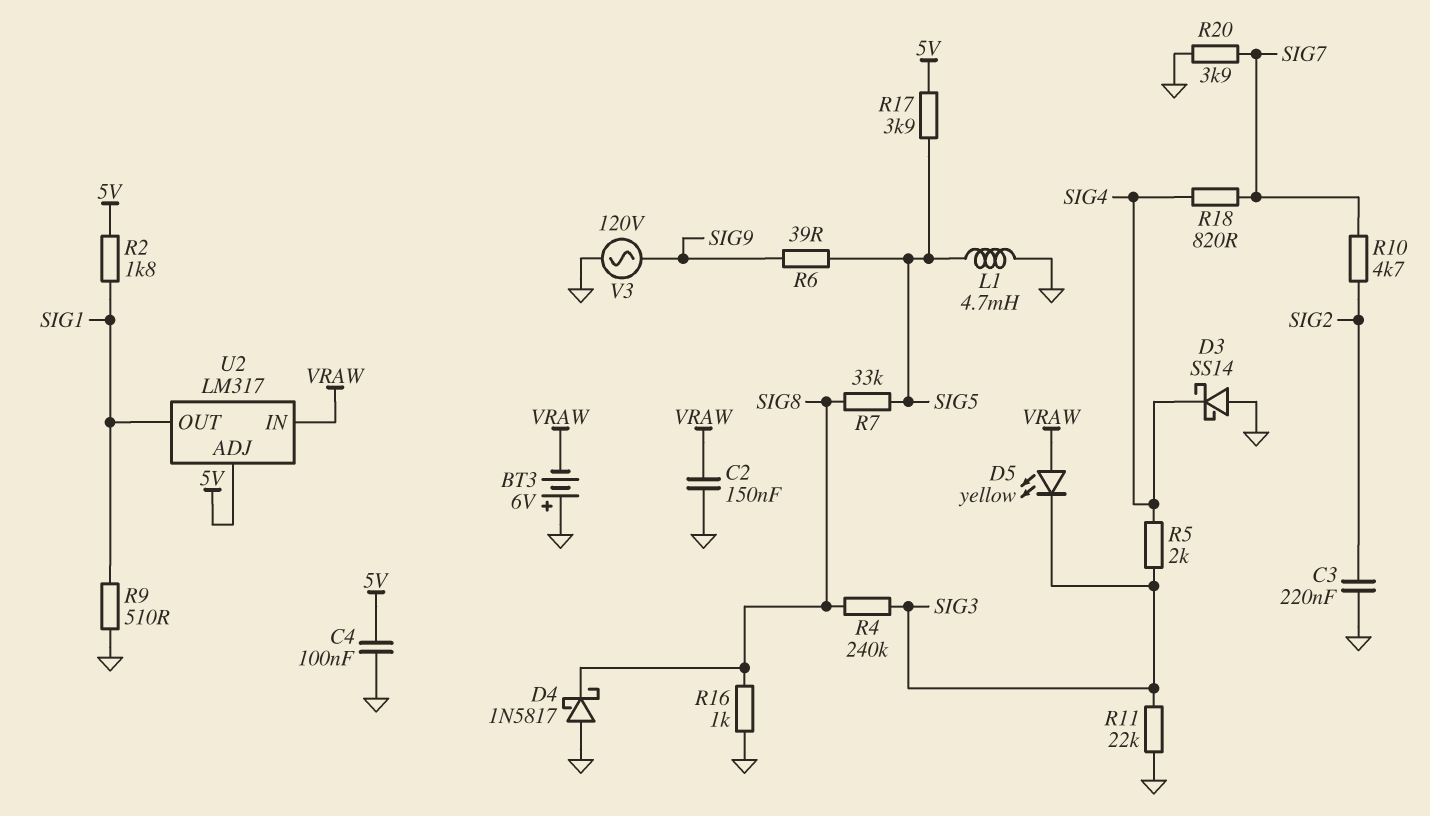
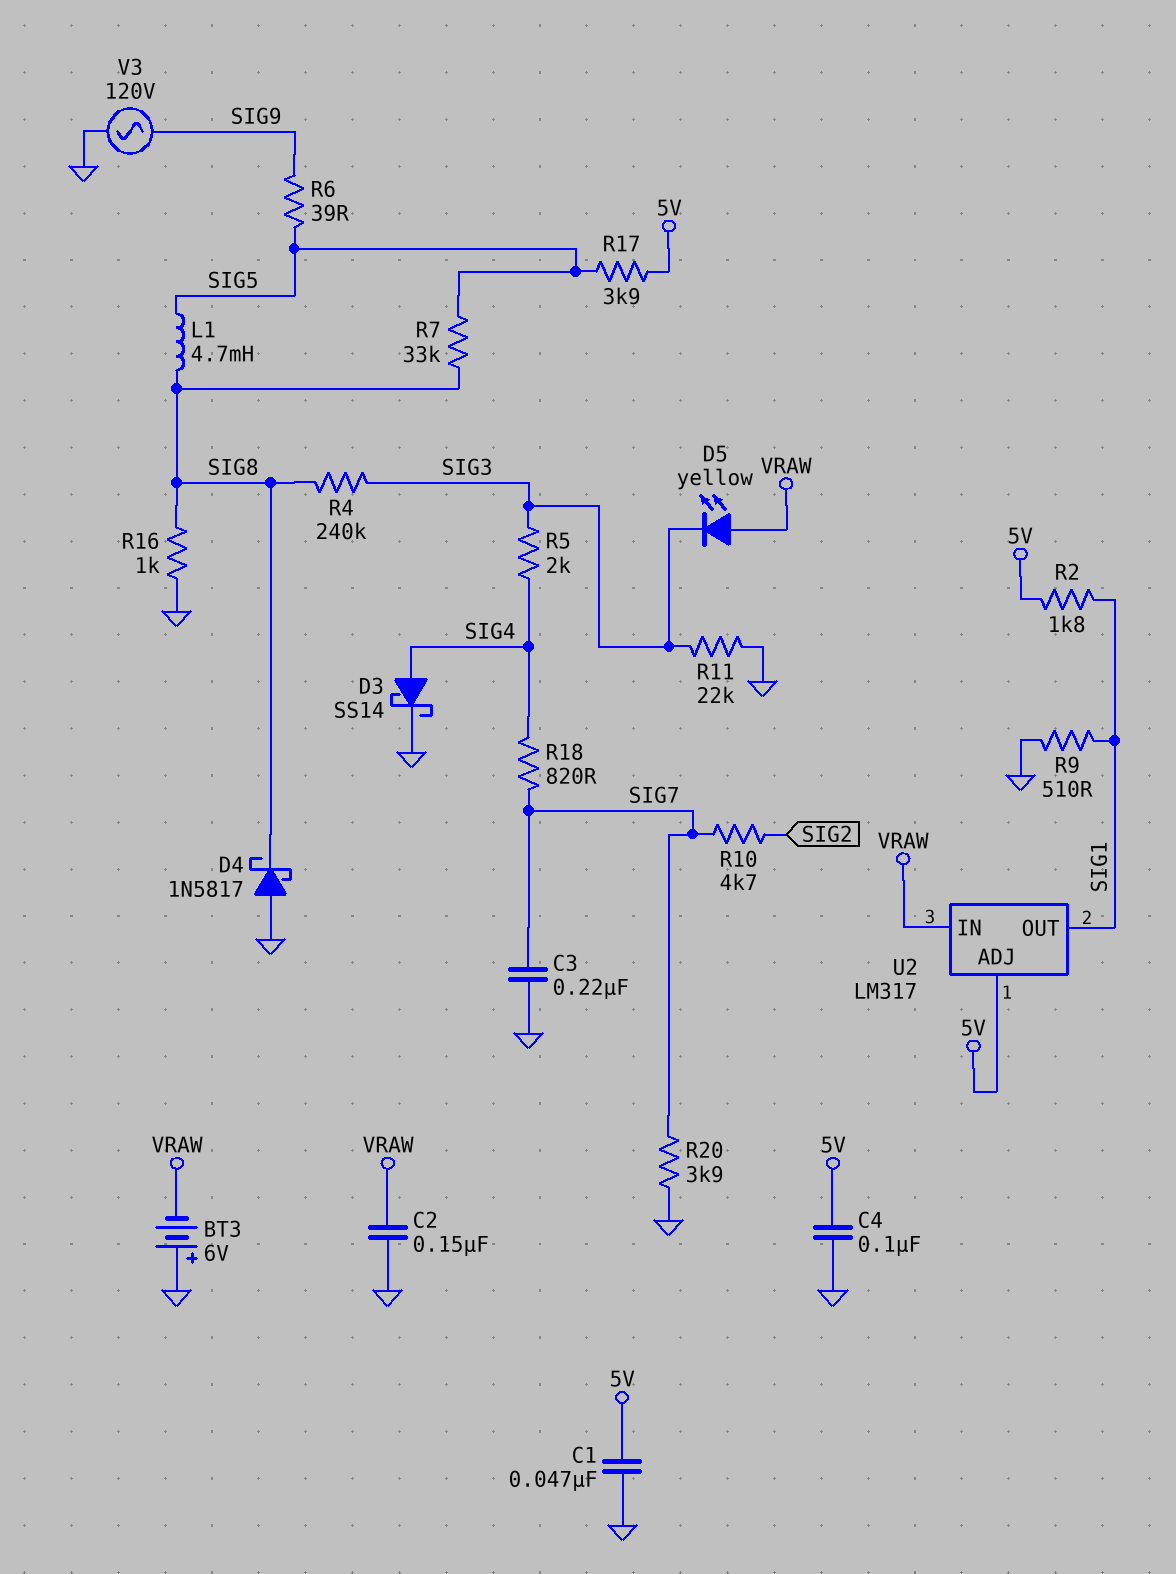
C1: none -> 47nF (5V, GND)
C3: 220nF (GND, SIG2) -> 220nF (GND, SIG7)
D3: schottky SS14 (A GND, K SIG4) -> schottky SS14 (A SIG4, K GND)
L1: 4.7mH (GND, SIG5) -> 4.7mH (SIG5, SIG8)

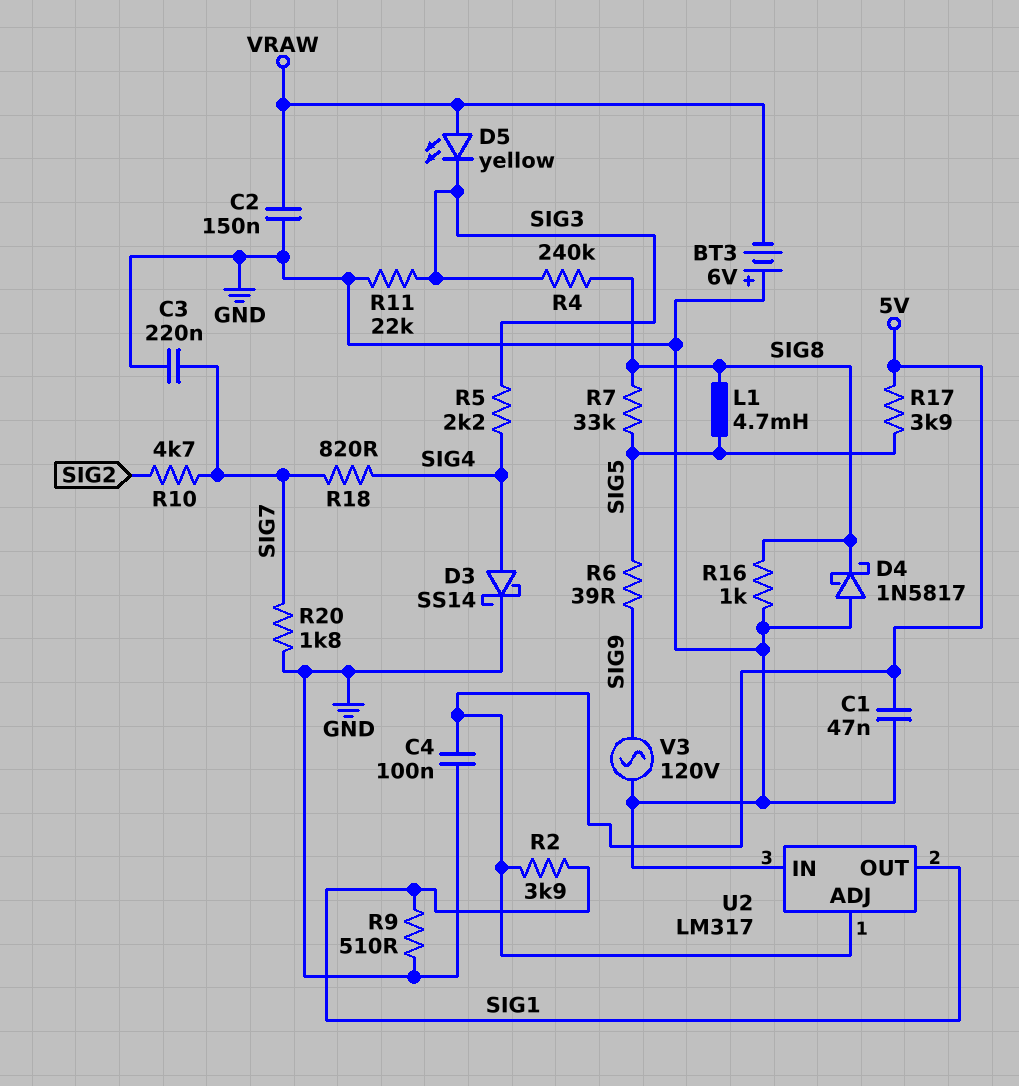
R2: 1.8k (5V, SIG1) -> 3.9k (5V, SIG1)
R5: 2k (SIG3, SIG4) -> 2.2k (SIG3, SIG4)
R20: 3.9k (GND, SIG7) -> 1.8k (GND, SIG7)
U2 pin IN: VRAW -> GND

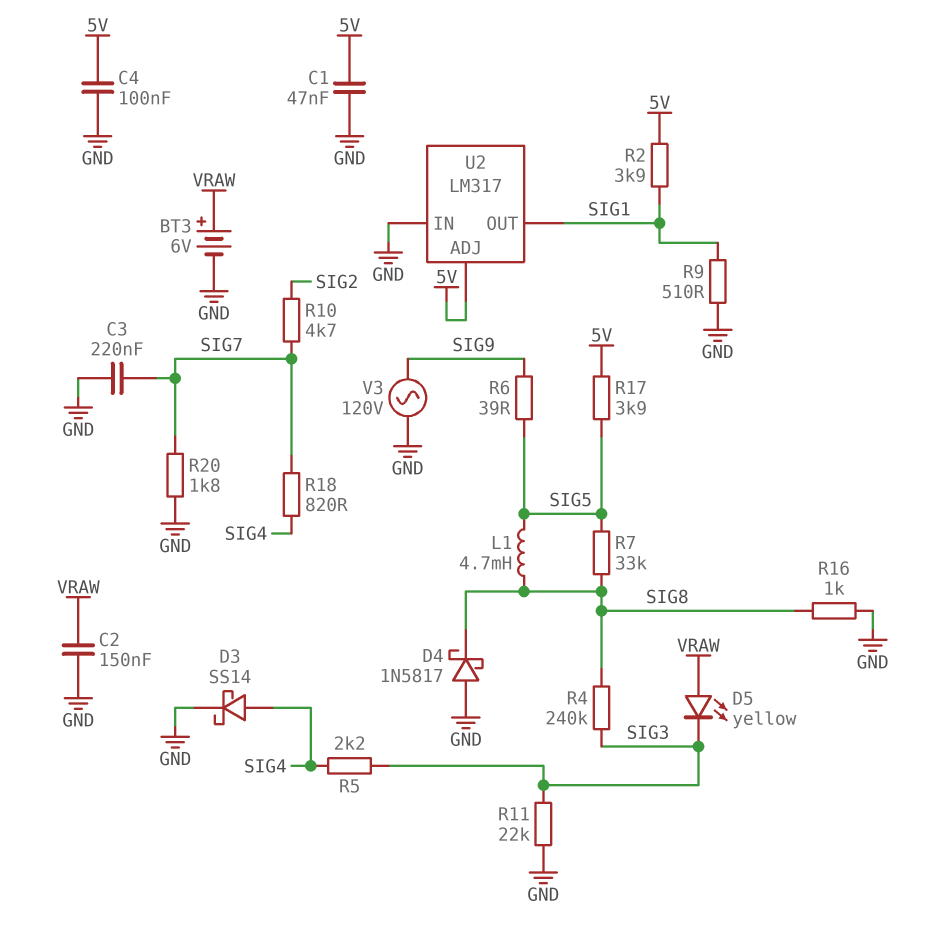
BT3: 6V (plus GND, minus VRAW) -> 6V (plus VRAW, minus GND)

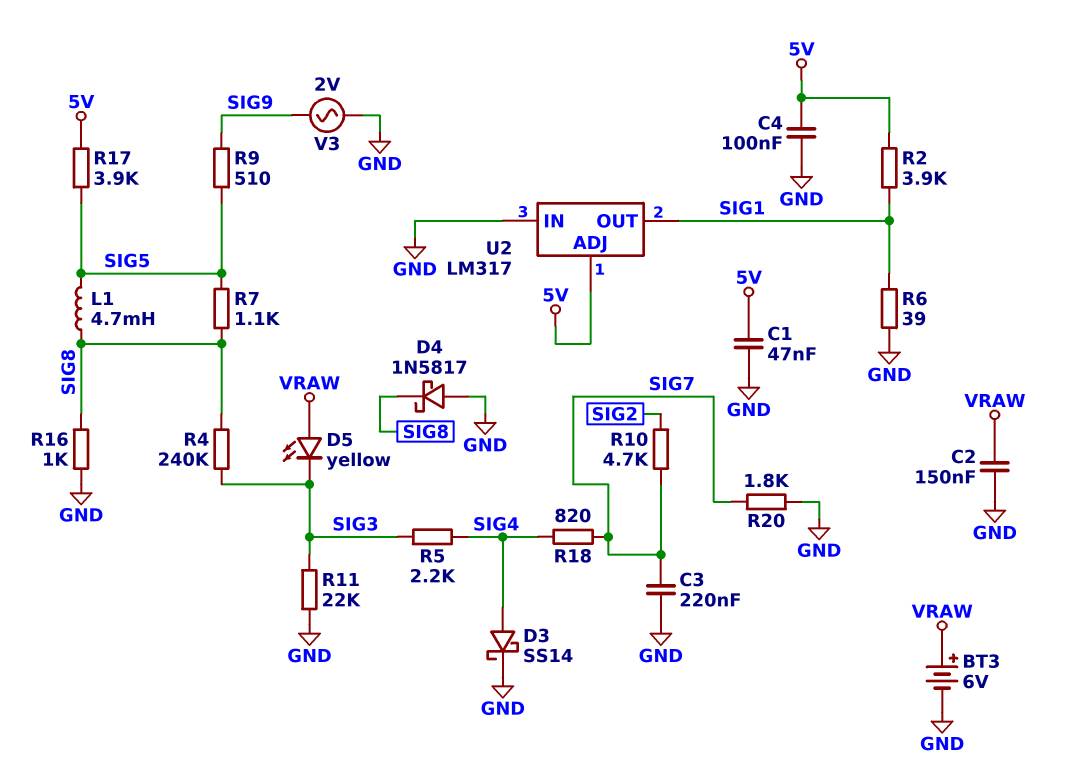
R6: 39 (SIG5, SIG9) -> 39 (GND, SIG1)
R7: 33k (SIG5, SIG8) -> 1.1k (SIG5, SIG8)
R9: 510 (GND, SIG1) -> 510 (SIG5, SIG9)
V3: AC 120V (GND, SIG9) -> AC 2V (GND, SIG9)

